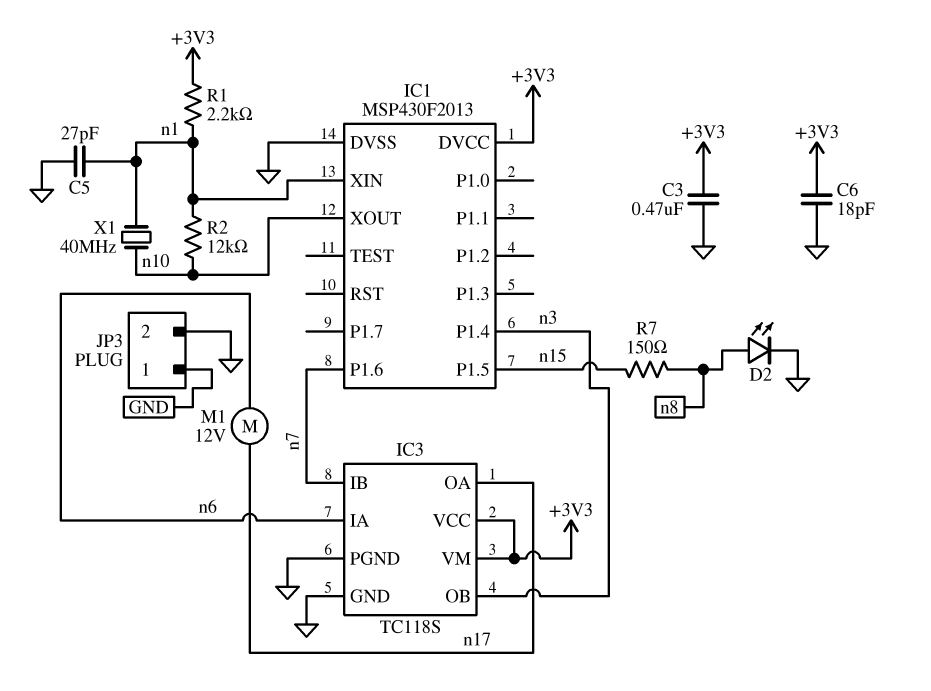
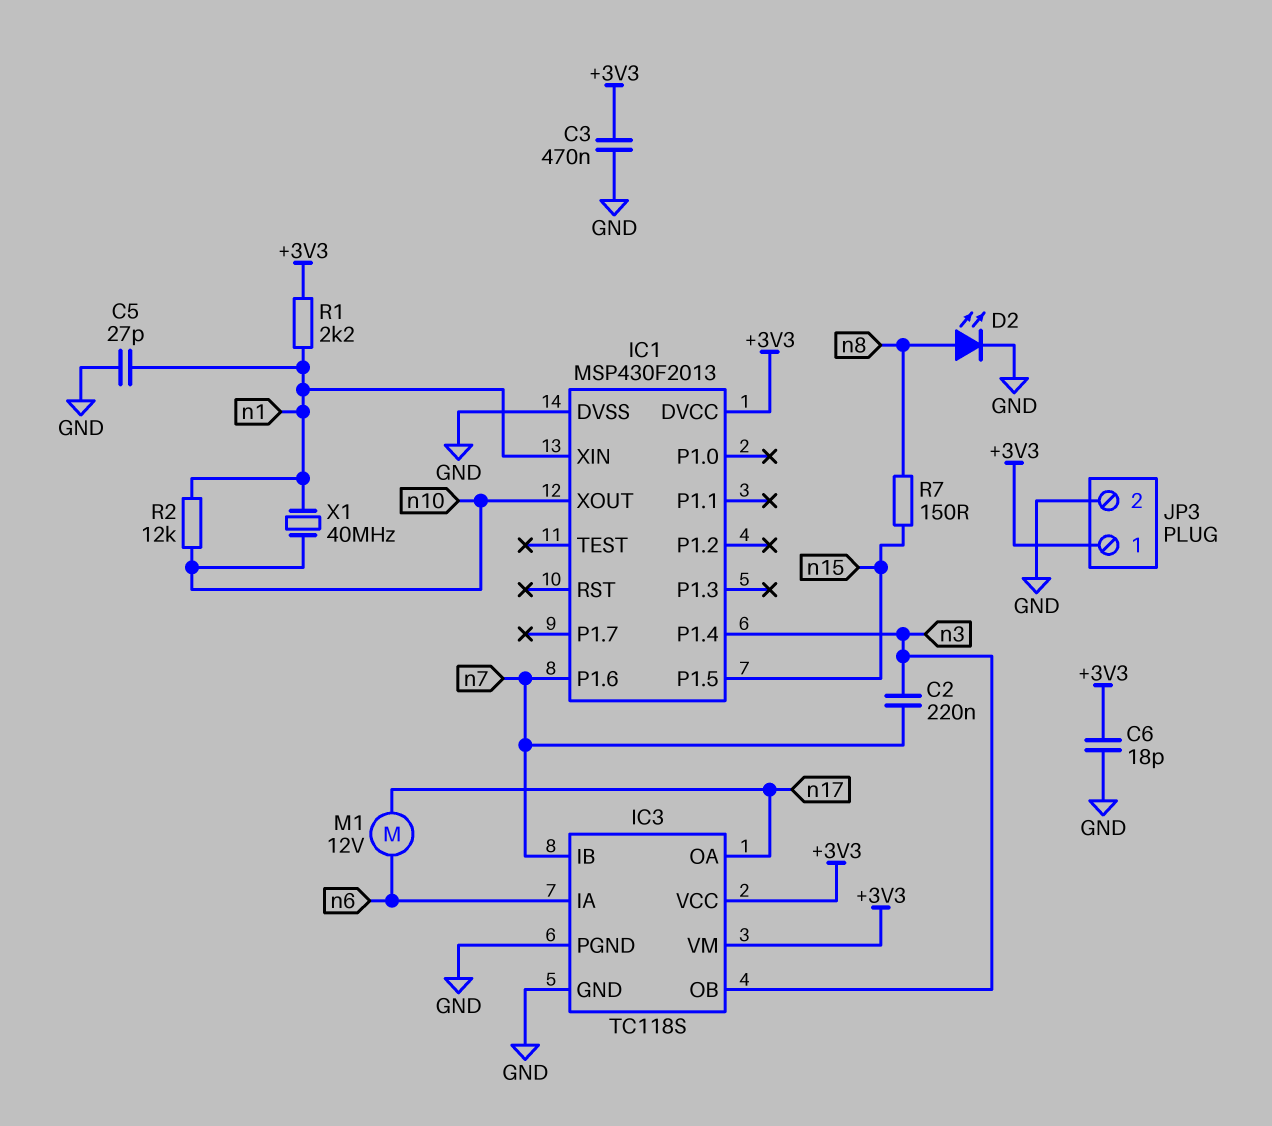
C2: none -> 220nF (n3, n7)
JP3 pin 1: GND -> +3V3

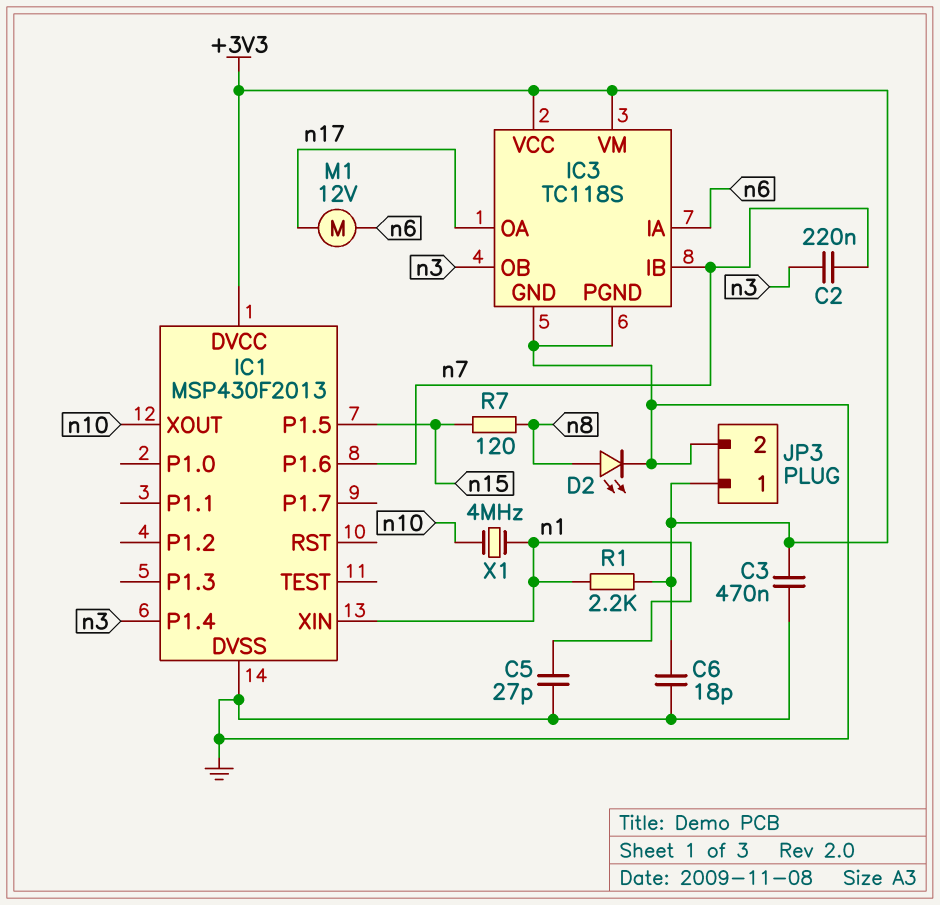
R2: 12k (n1, n10) -> none
R7: 150 (n8, n15) -> 120 (n8, n15)
X1: 40MHz (n1, n10) -> 4MHz (n1, n10)

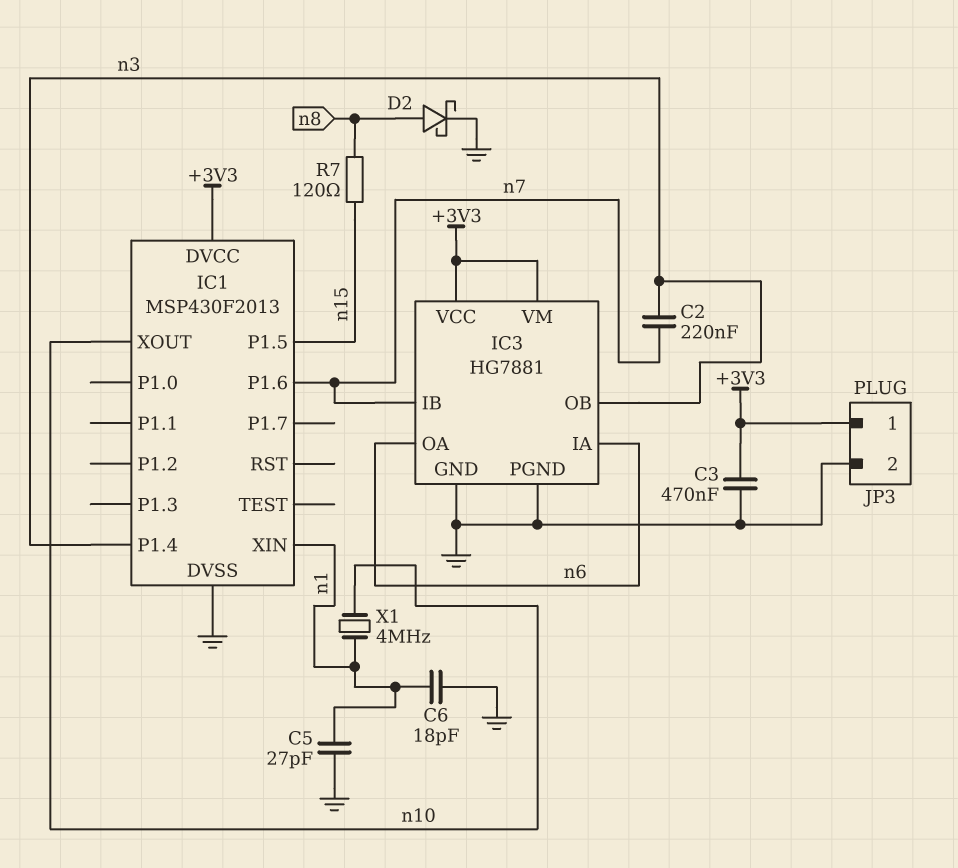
C6: 18pF (+3V3, GND) -> 18pF (GND, n1)
D2: LED (A n8, K GND) -> schottky (A n8, K GND)
IC3: TC118S -> HG7881
IC3 pin OA: n17 -> n6
M1: motor 12V (n6, n17) -> none
R1: 2.2k (+3V3, n1) -> none

